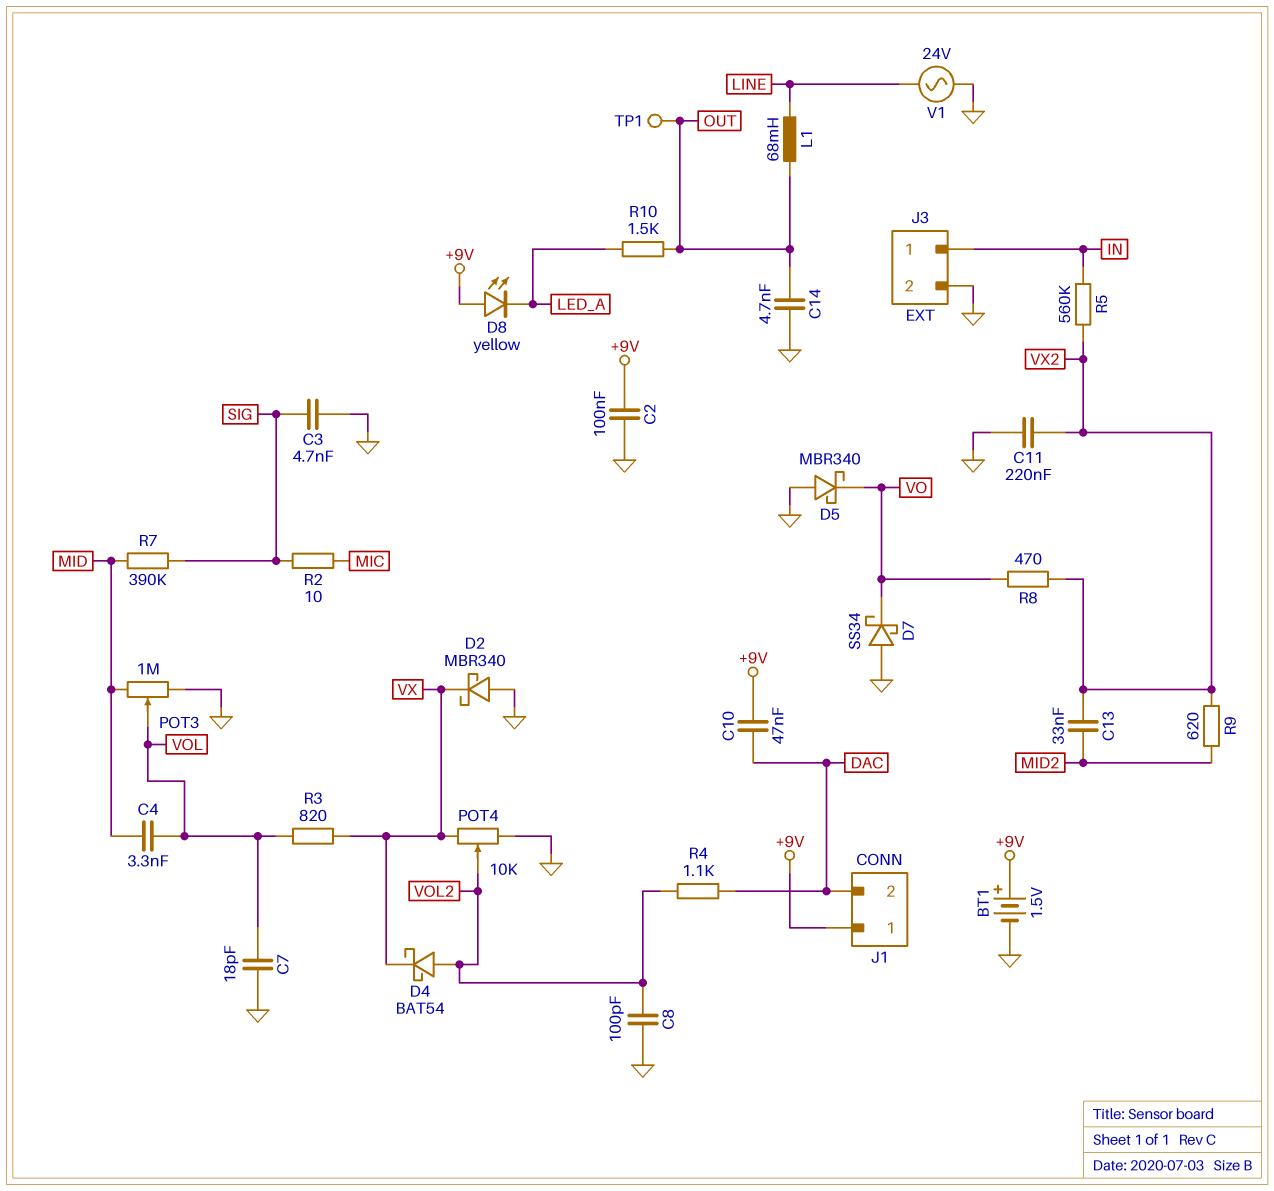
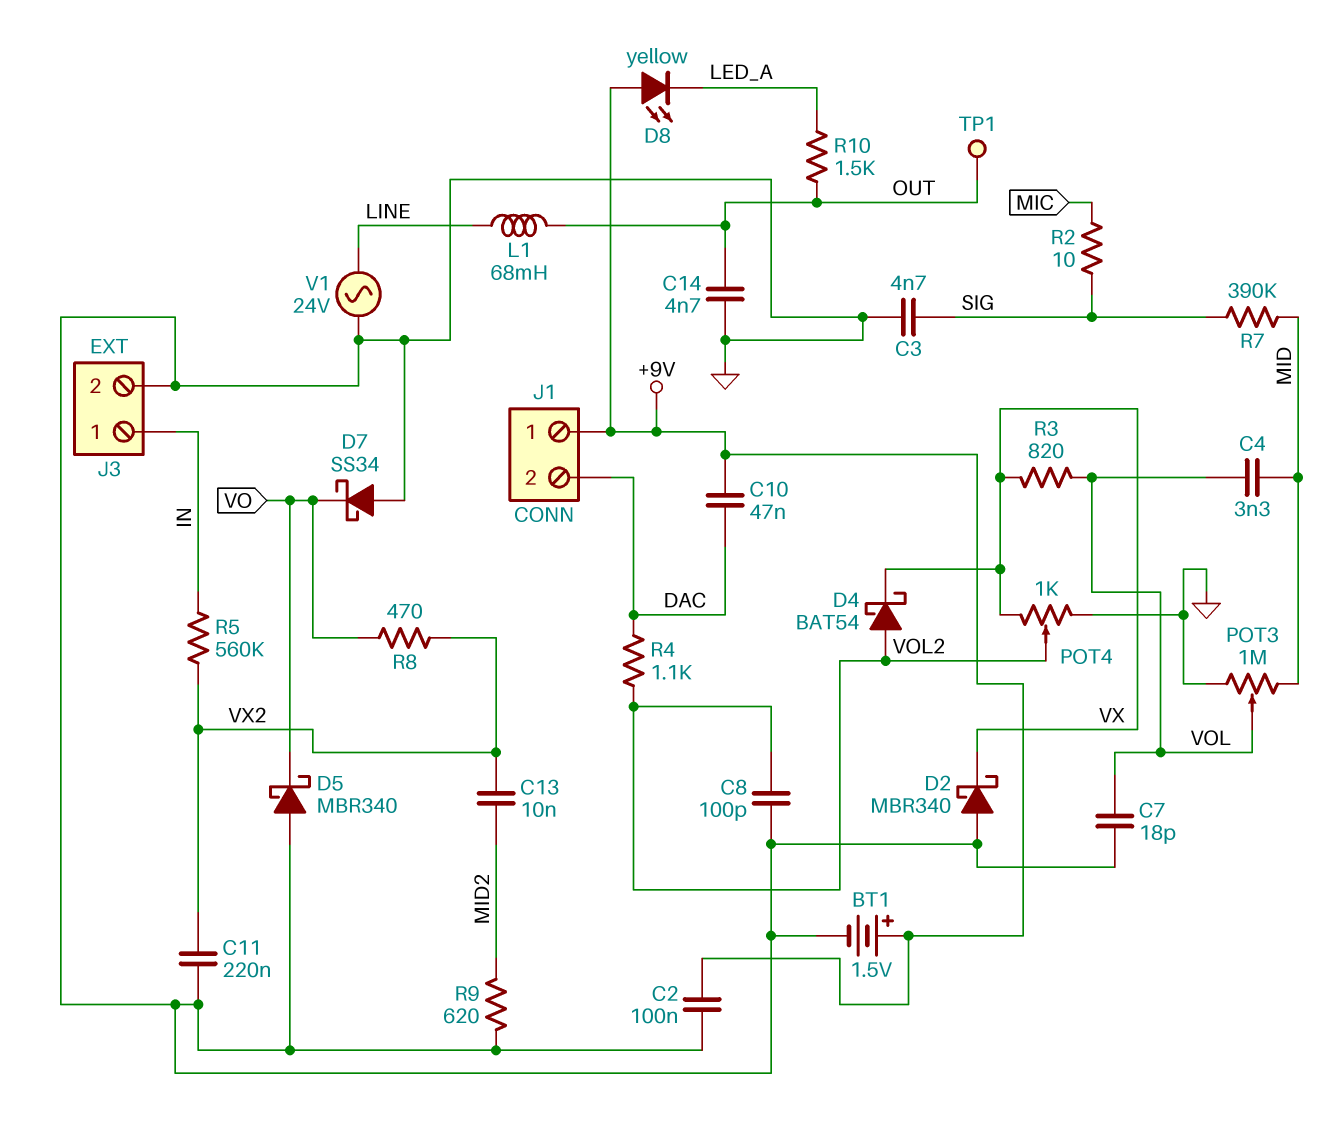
C13: 33nF (MID2, VX2) -> 10nF (MID2, VX2)
POT4: 10k (GND, VX, wiper VOL2) -> 1k (GND, VX, wiper VOL2)
R9: 620 (MID2, VX2) -> 620 (GND, MID2)

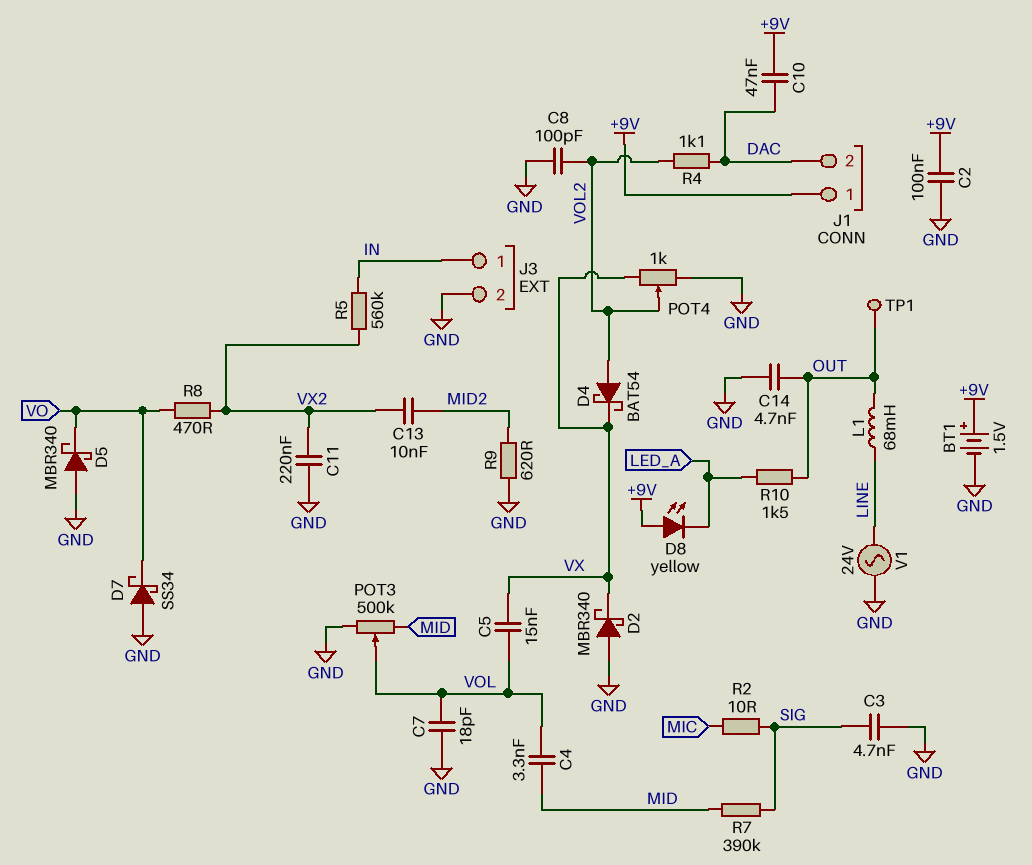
C5: none -> 15nF (VOL, VX)
POT3: 1M (GND, MID, wiper VOL) -> 500k (GND, MID, wiper VOL)
R3: 820 (VOL, VX) -> none

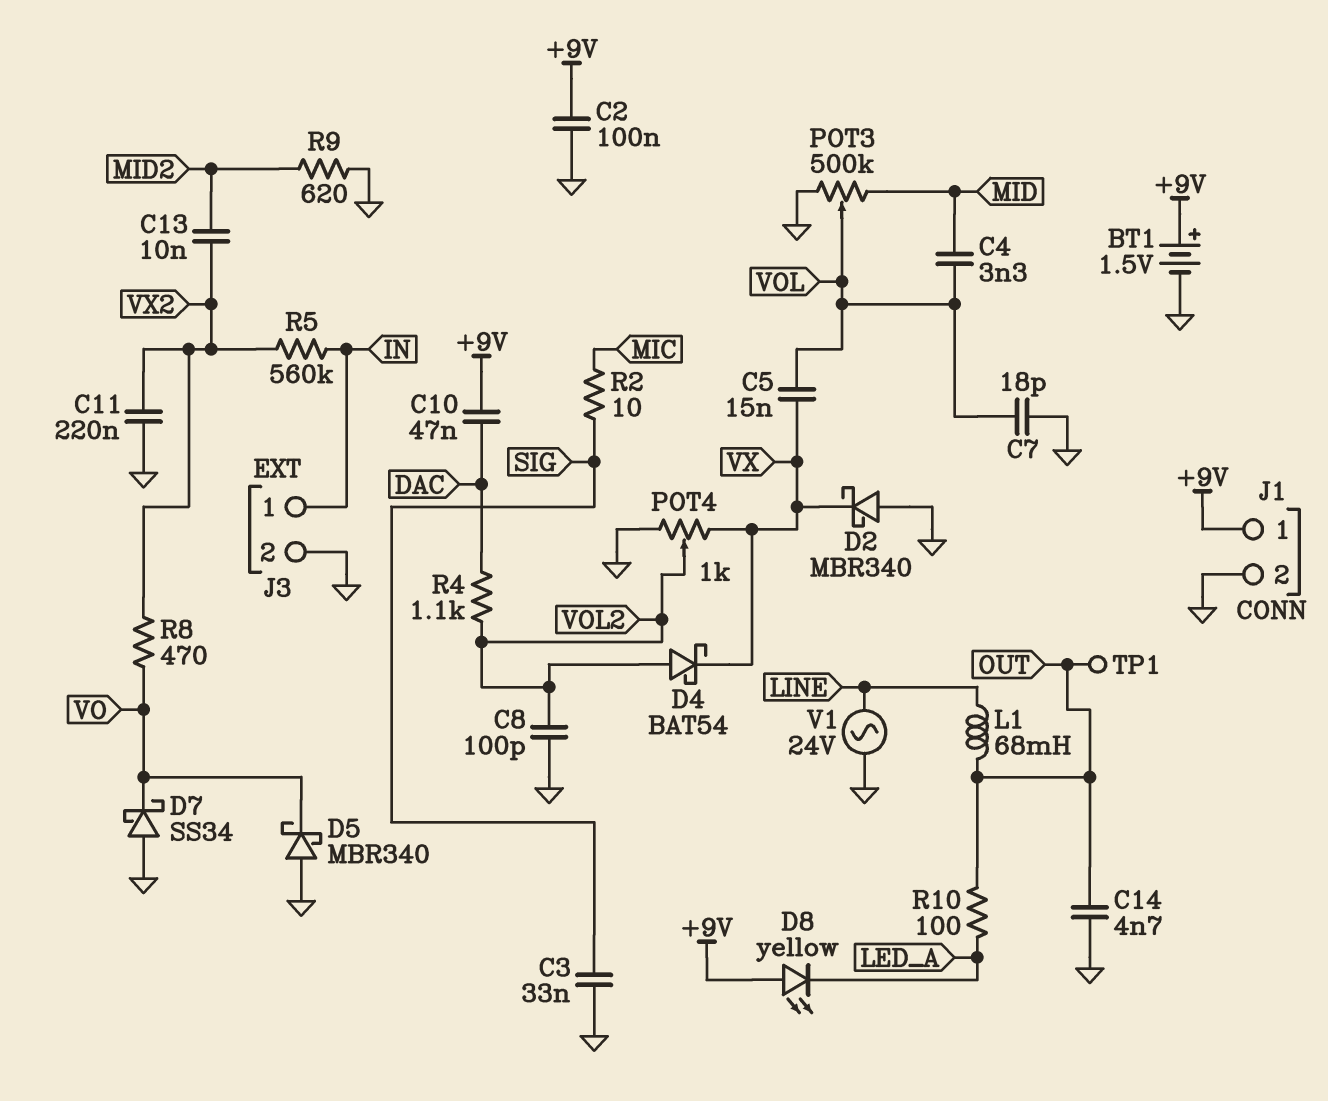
C3: 4.7nF (GND, SIG) -> 33nF (GND, SIG)
J1 pin 2: DAC -> GND
R7: 390k (MID, SIG) -> none
R10: 1.5k (LED_A, OUT) -> 100 (LED_A, OUT)

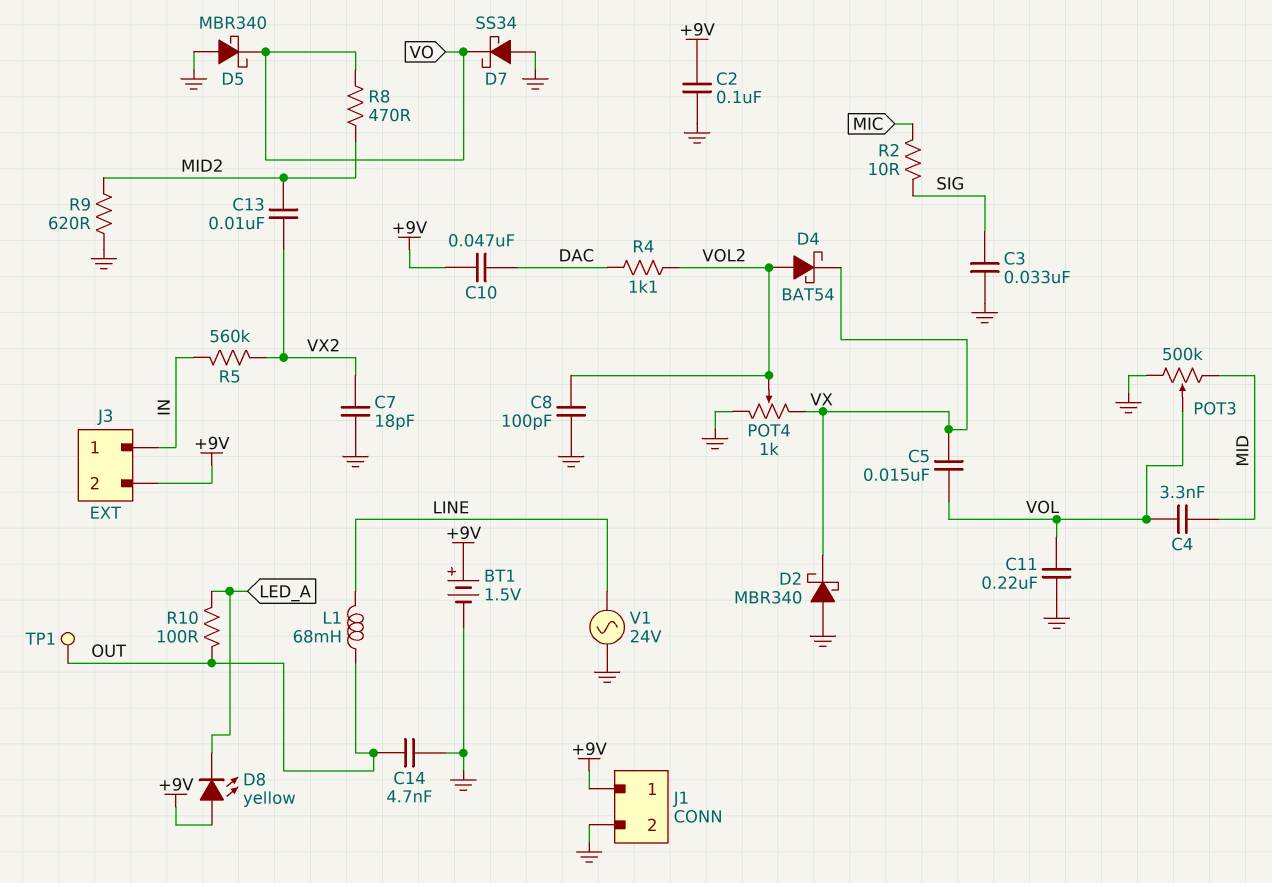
C7: 18pF (GND, VOL) -> 18pF (GND, VX2)
C11: 220nF (GND, VX2) -> 220nF (GND, VOL)
J3 pin 2: GND -> +9V
R8: 470 (VO, VX2) -> 470 (MID2, VO)

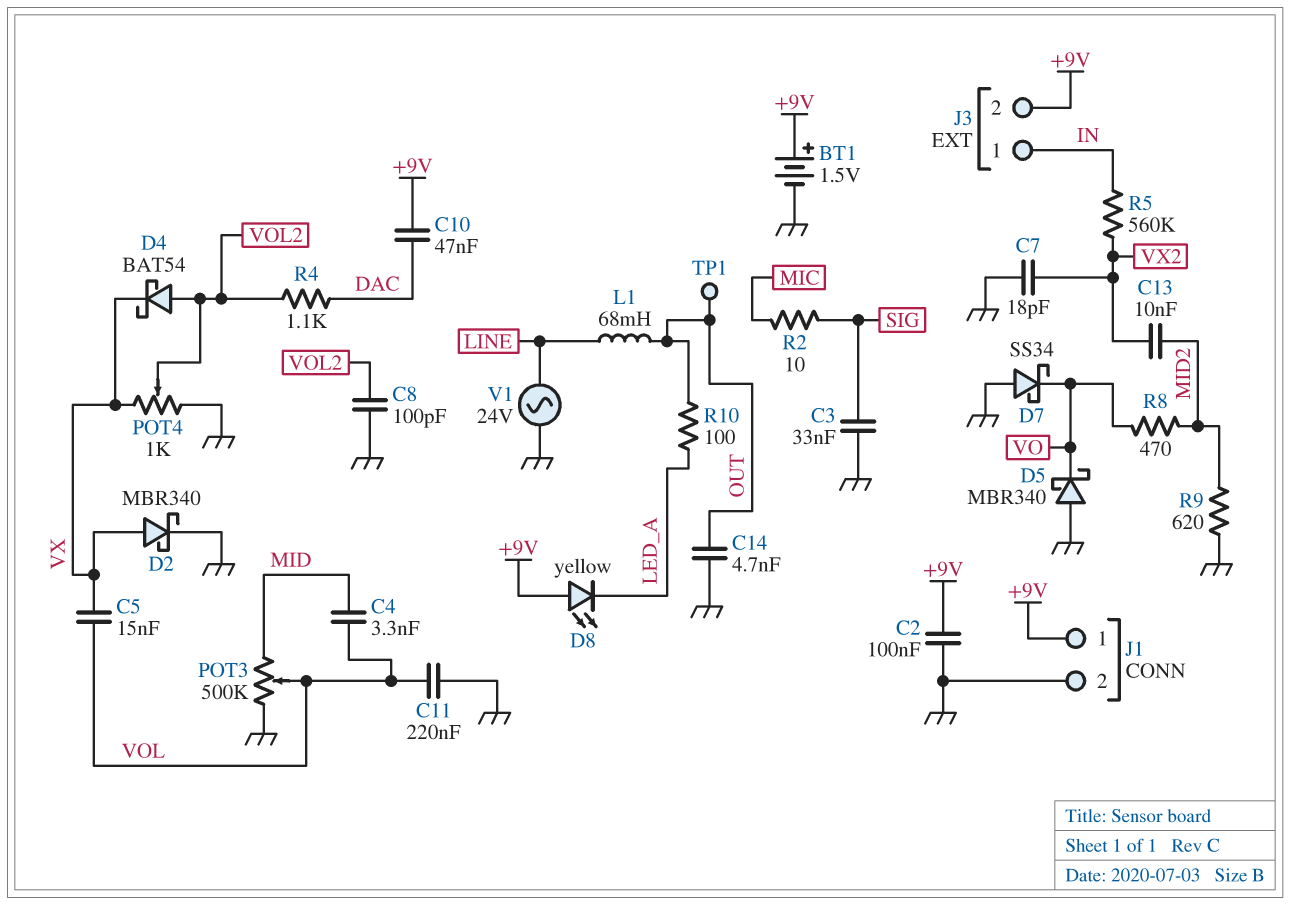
D2: schottky MBR340 (A GND, K VX) -> schottky MBR340 (A VX, K GND)

